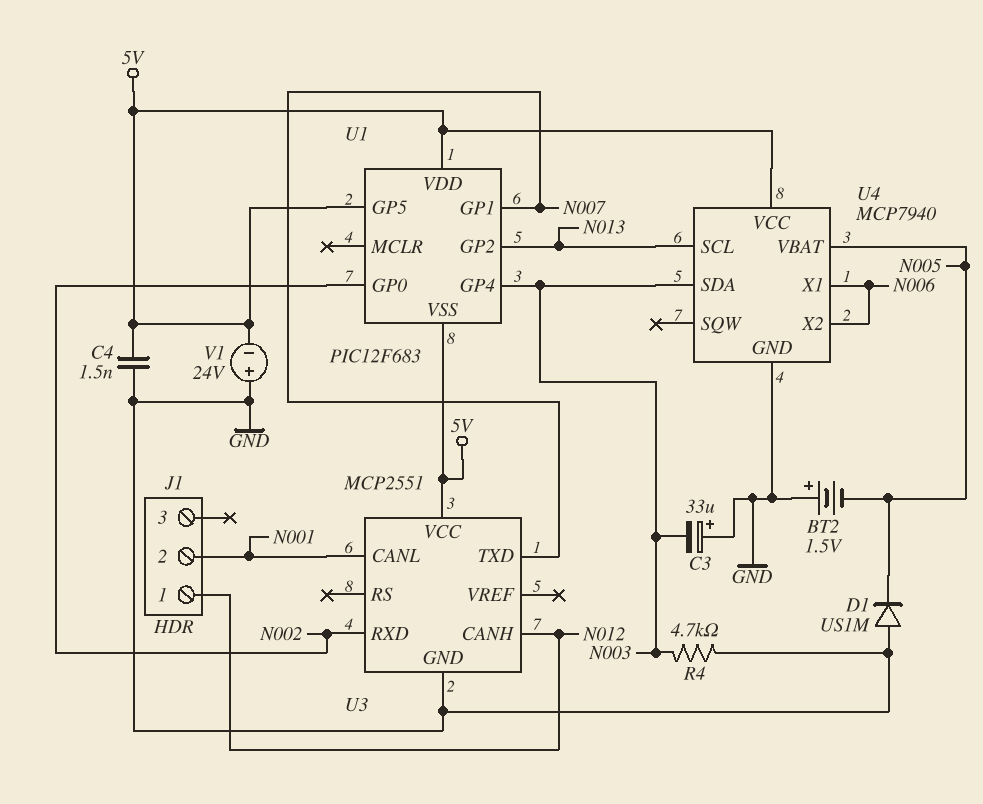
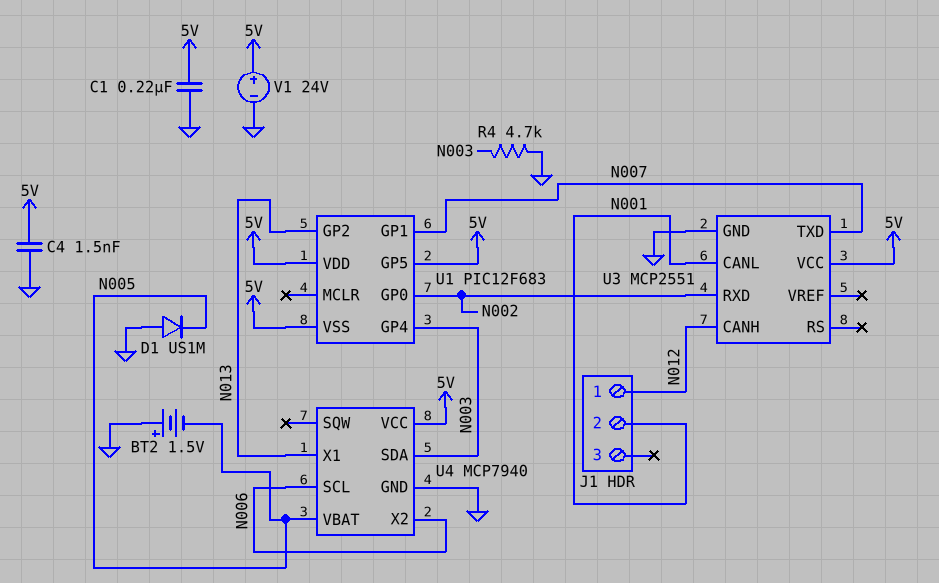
C1: none -> 220nF (5V, GND)
C3: 33uF (plus GND, minus N003) -> none
U4 pin SCL: N013 -> N006
U4 pin X1: N006 -> N013
V1: 24V (plus GND, minus 5V) -> 24V (plus 5V, minus GND)

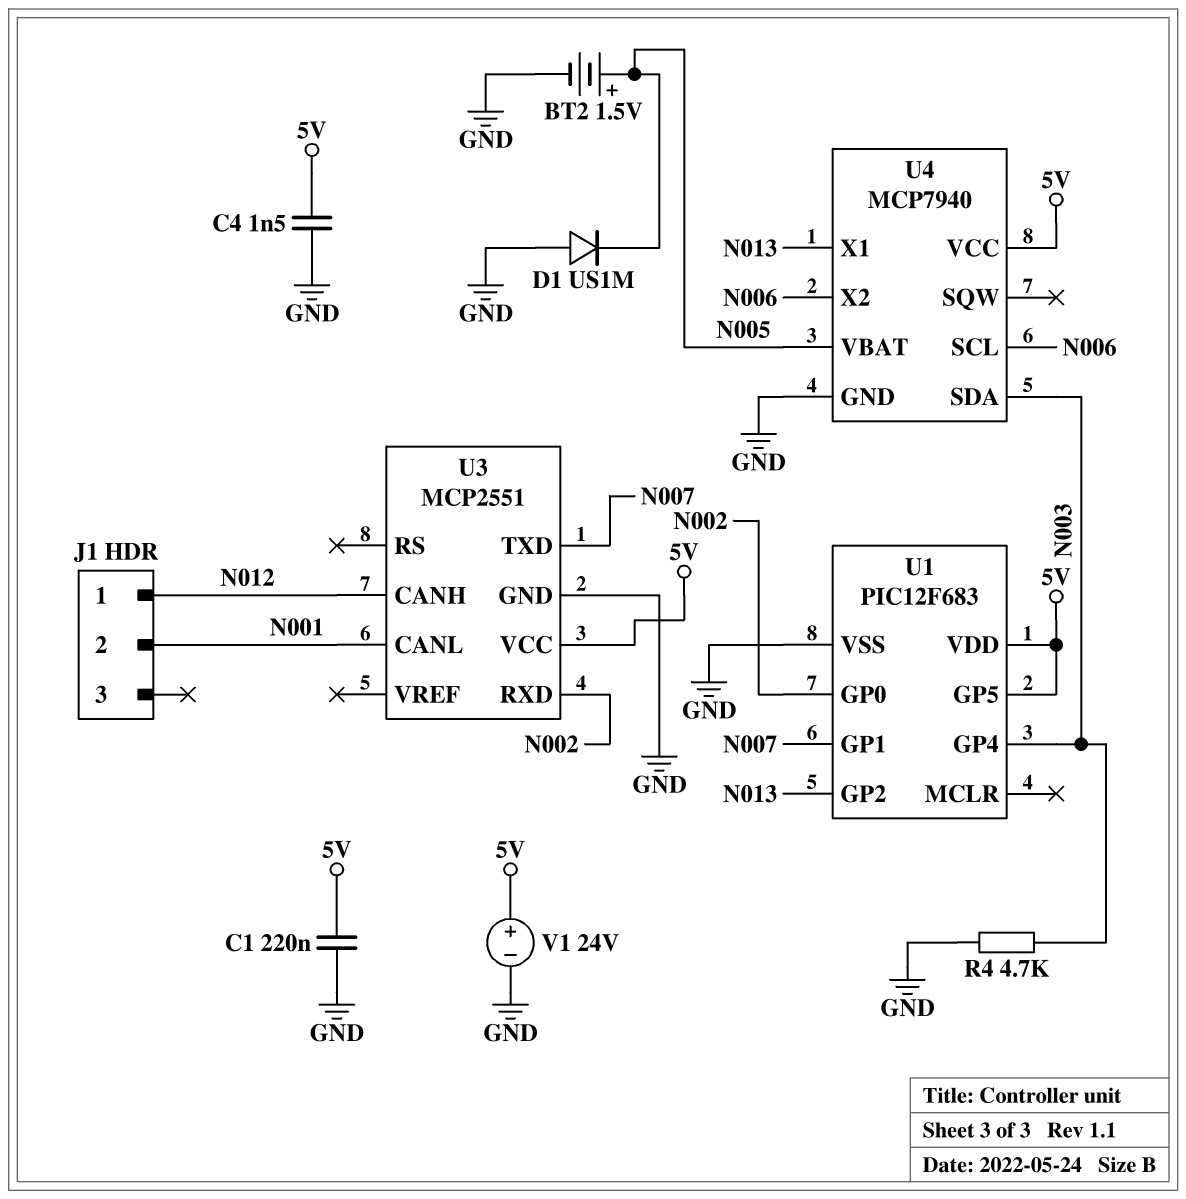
BT2: 1.5V (plus GND, minus N005) -> 1.5V (plus N005, minus GND)
U1 pin VSS: 5V -> GND

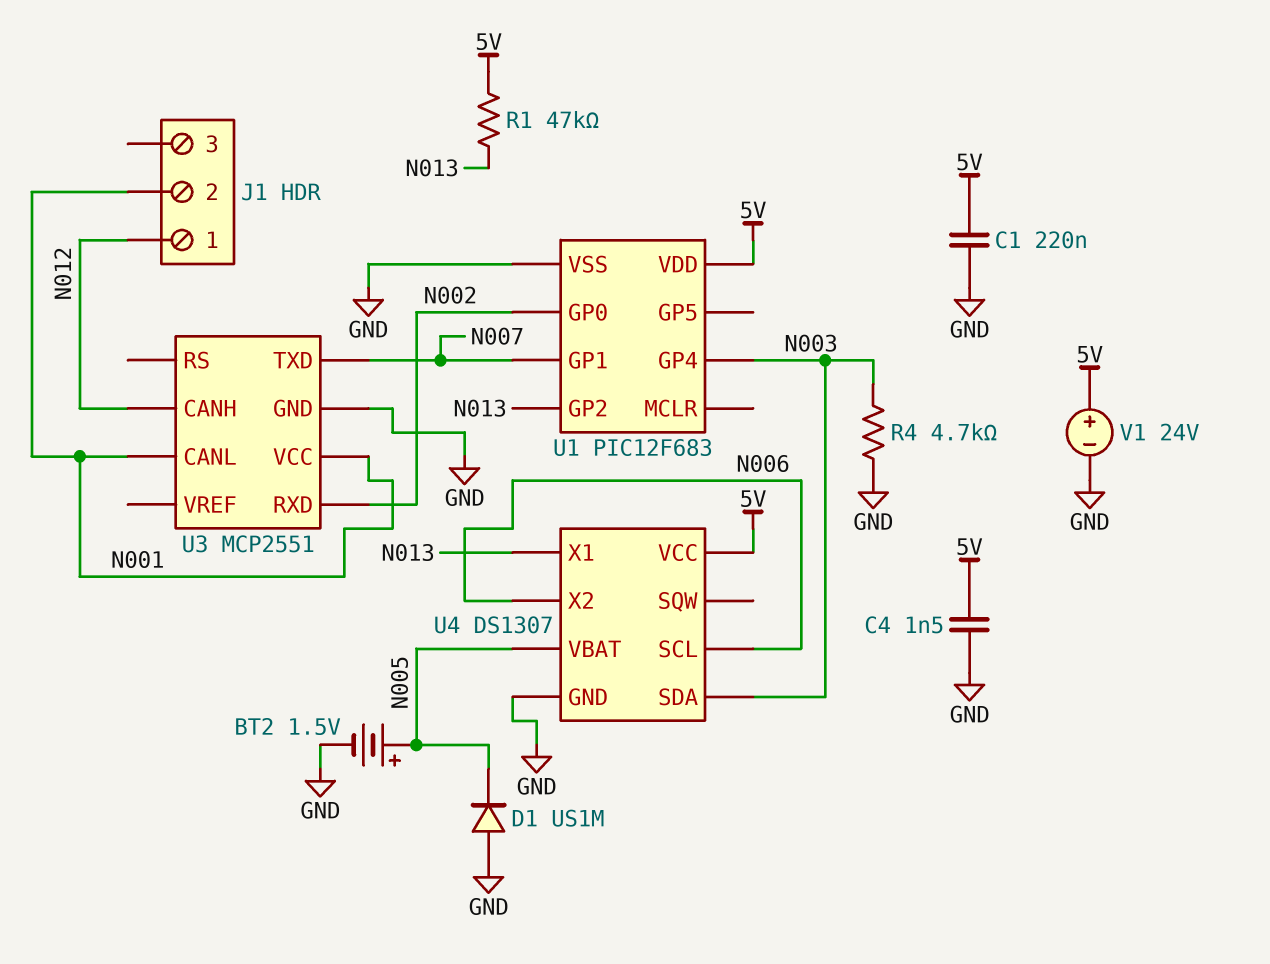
R1: none -> 47k (5V, N013)
U1 pin GP5: 5V -> none
U3 pin VCC: 5V -> N001
U4: MCP7940 -> DS1307

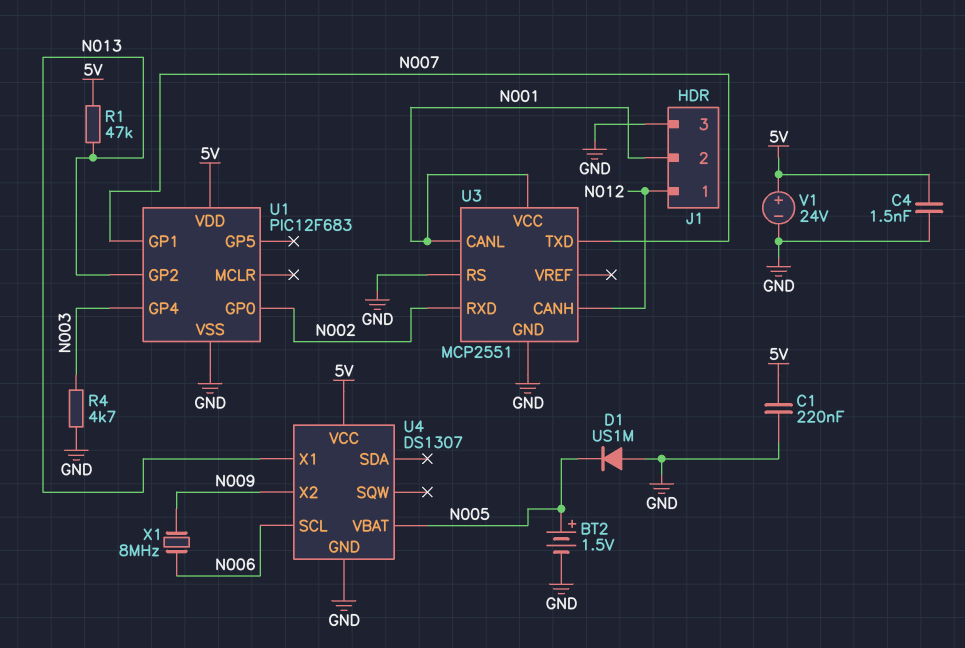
J1 pin 3: none -> GND
U3 pin RS: none -> GND
U4 pin SDA: N003 -> none
U4 pin X2: N006 -> N009
X1: none -> 8MHz (N006, N009)

